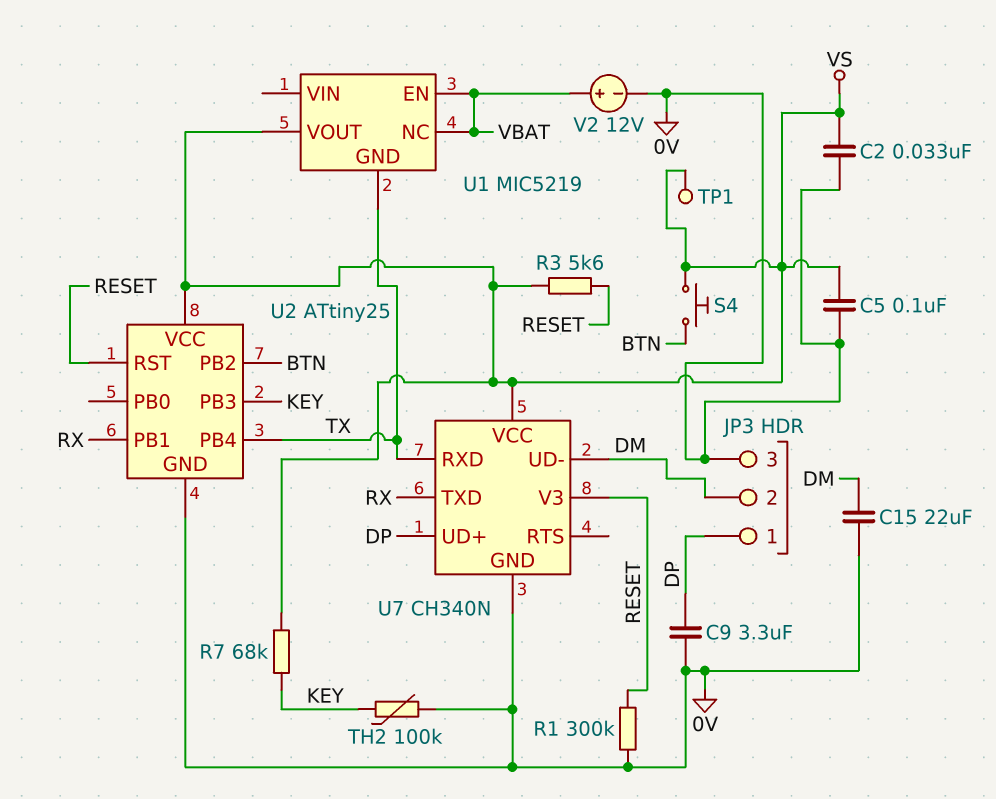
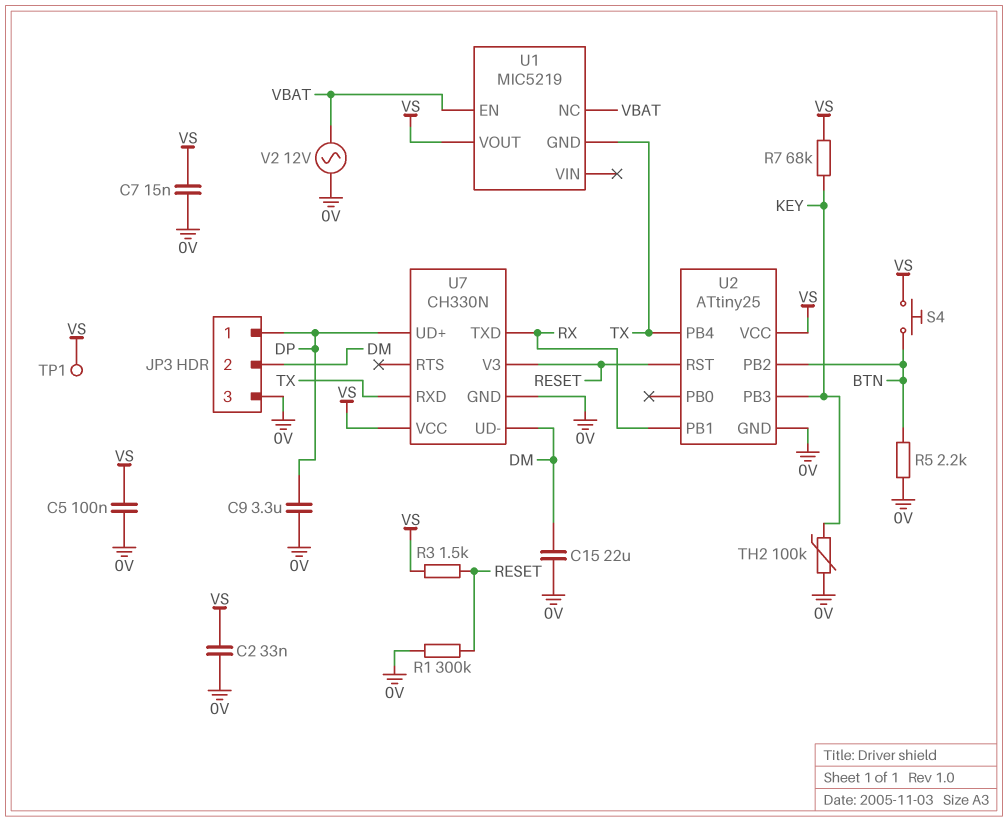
C7: none -> 15nF (0V, VS)
R3: 5.6k (RESET, VS) -> 1.5k (RESET, VS)
R5: none -> 2.2k (0V, BTN)
U7: CH340N -> CH330N
V2: 12V (plus VBAT, minus 0V) -> AC 12V (0V, VBAT)

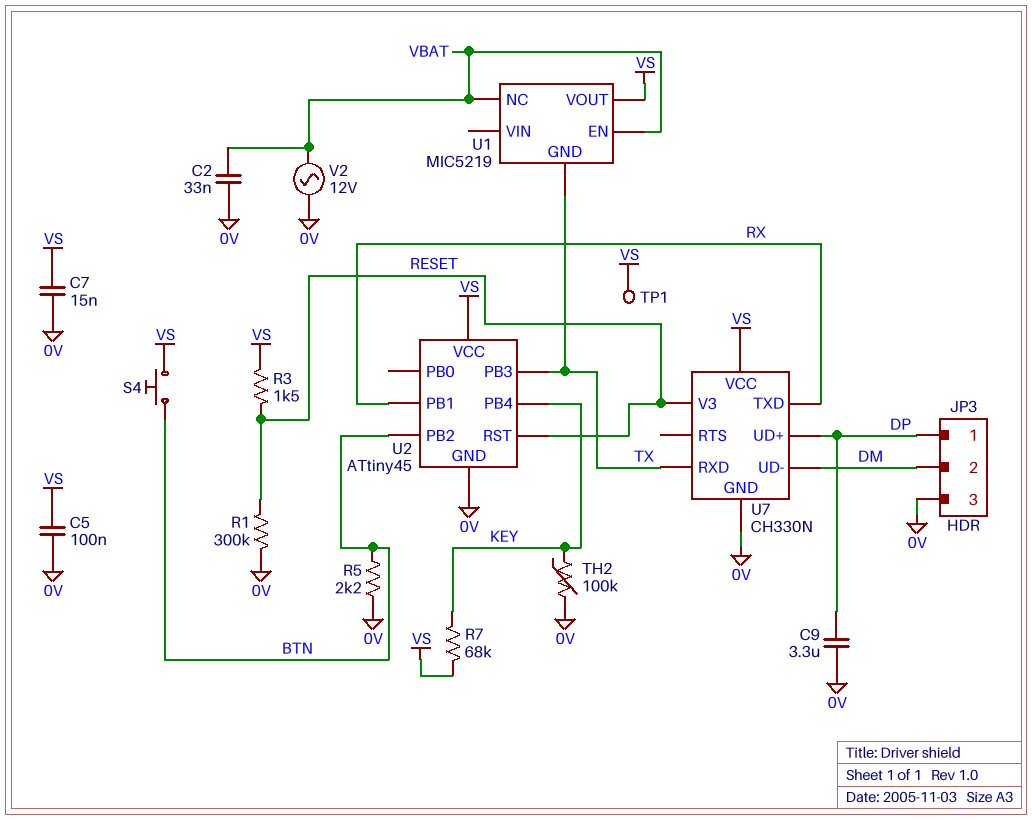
C2: 33nF (0V, VS) -> 33nF (0V, VBAT)
C15: 22uF (0V, DM) -> none
U2: ATtiny25 -> ATtiny45
U2 pin PB3: KEY -> TX
U2 pin PB4: TX -> KEY

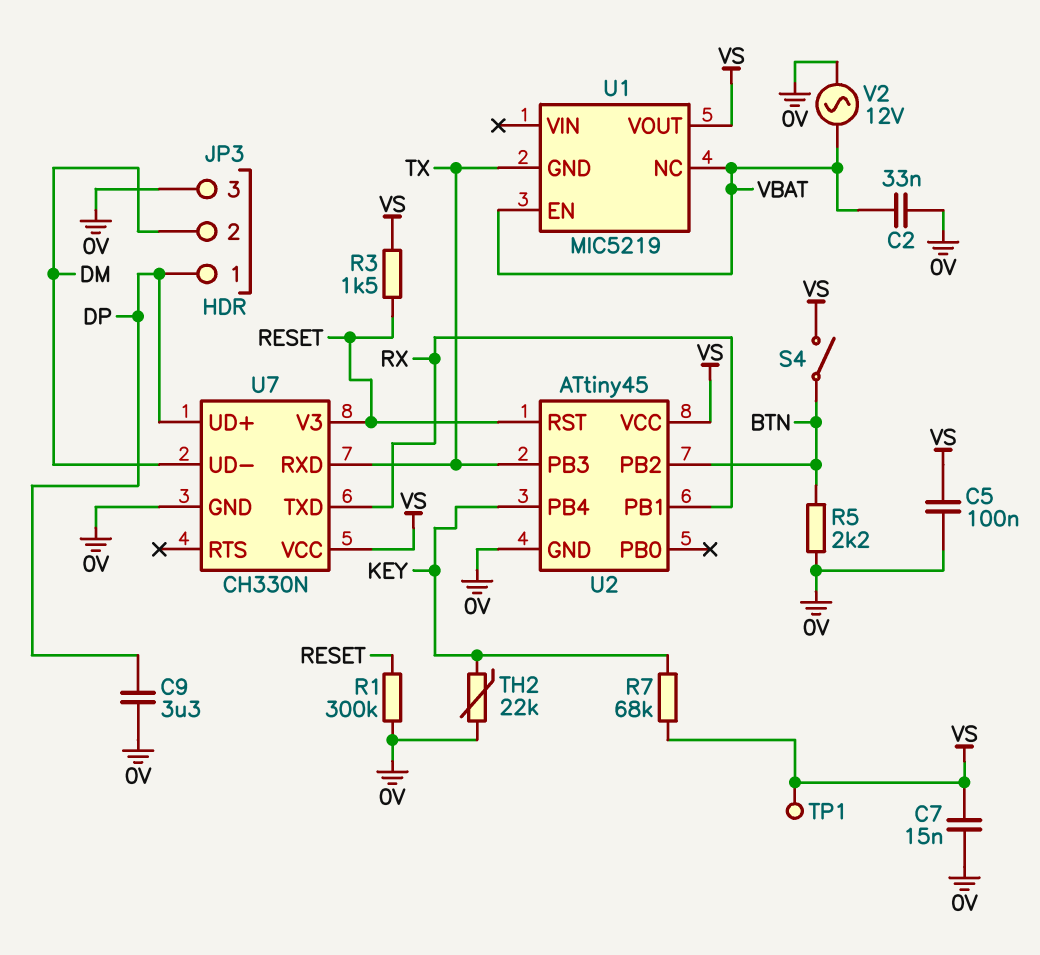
S4: button (BTN, VS) -> switch (BTN, VS)
TH2: 100k (0V, KEY) -> 22k (0V, KEY)

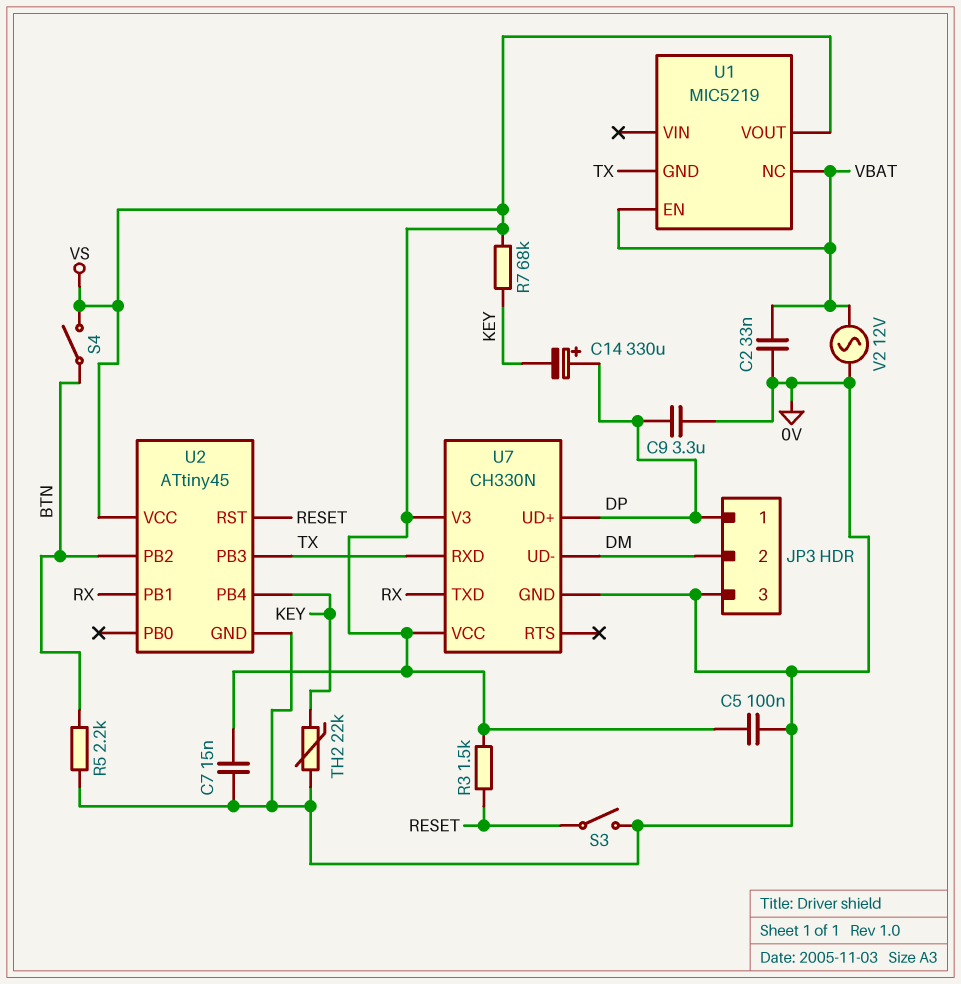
C14: none -> 330uF (plus DP, minus KEY)
R1: 300k (0V, RESET) -> none
S3: none -> switch (0V, RESET)
TP1: test point (VS) -> none
U7 pin V3: RESET -> VS

